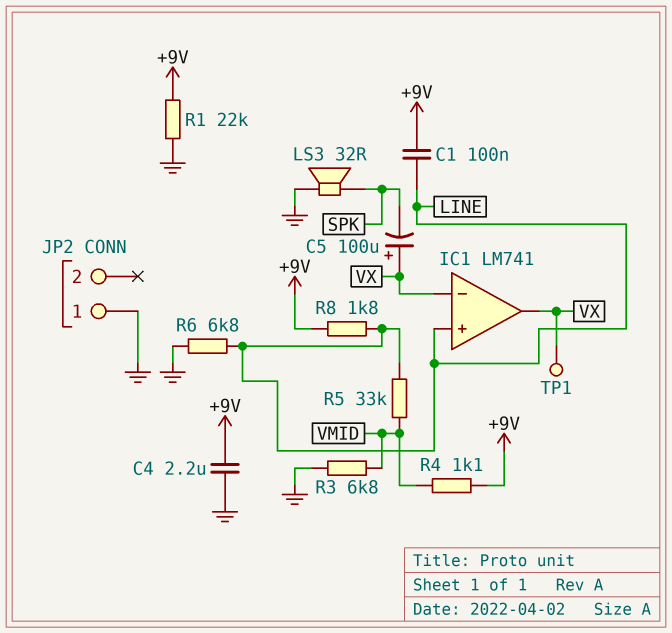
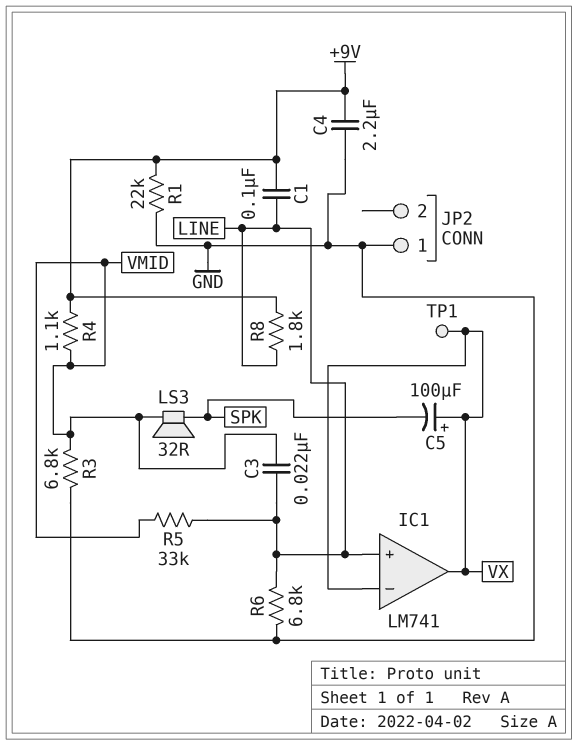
C3: none -> 22nF (LINE, VMID)
LS3: speaker 32R (GND, SPK) -> speaker 32R (SPK, VMID)

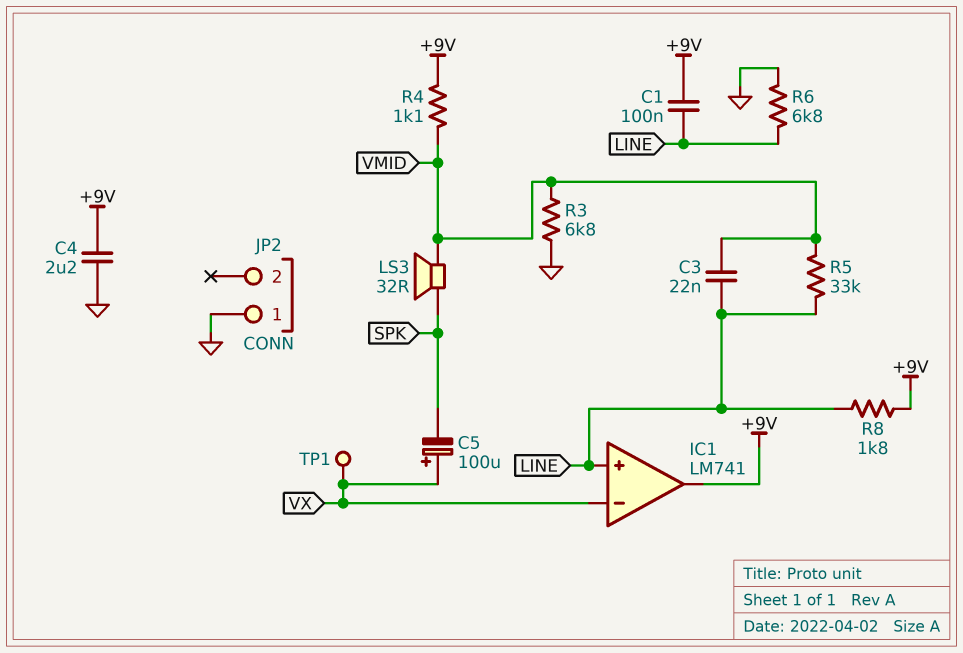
IC1 pin out: VX -> +9V
R1: 22k (+9V, GND) -> none

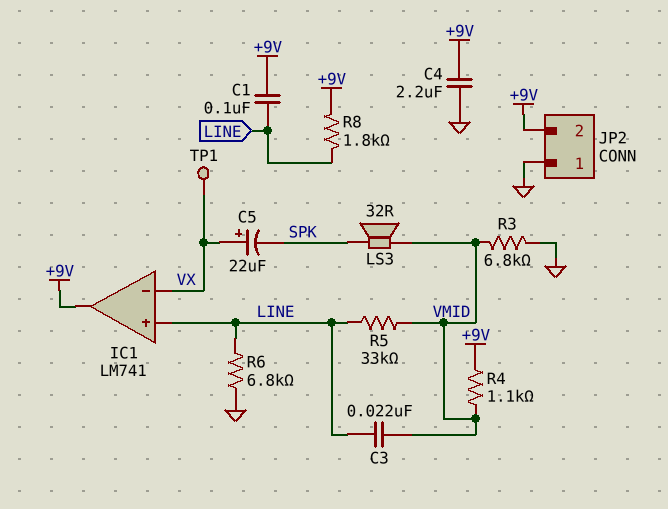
C5: 100uF (plus VX, minus SPK) -> 22uF (plus VX, minus SPK)
JP2 pin 2: none -> +9V

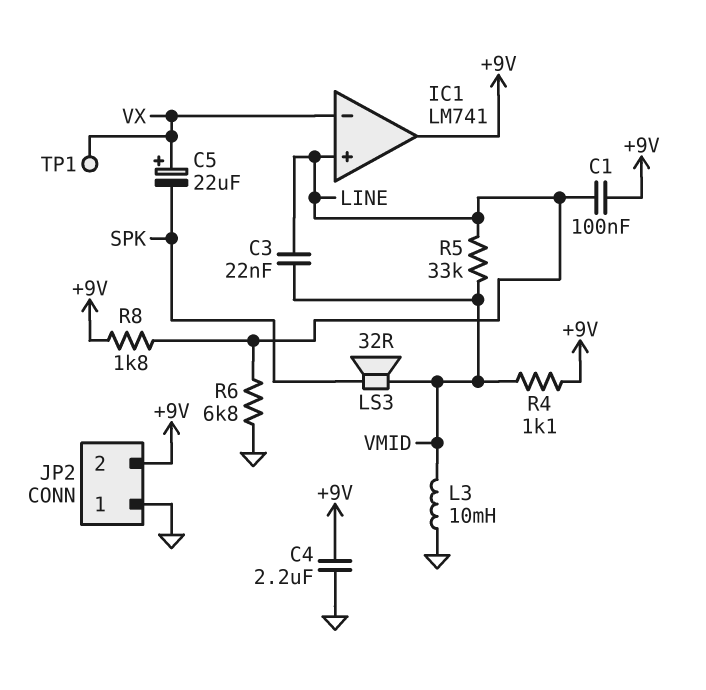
L3: none -> 10mH (GND, VMID)
R3: 6.8k (GND, VMID) -> none

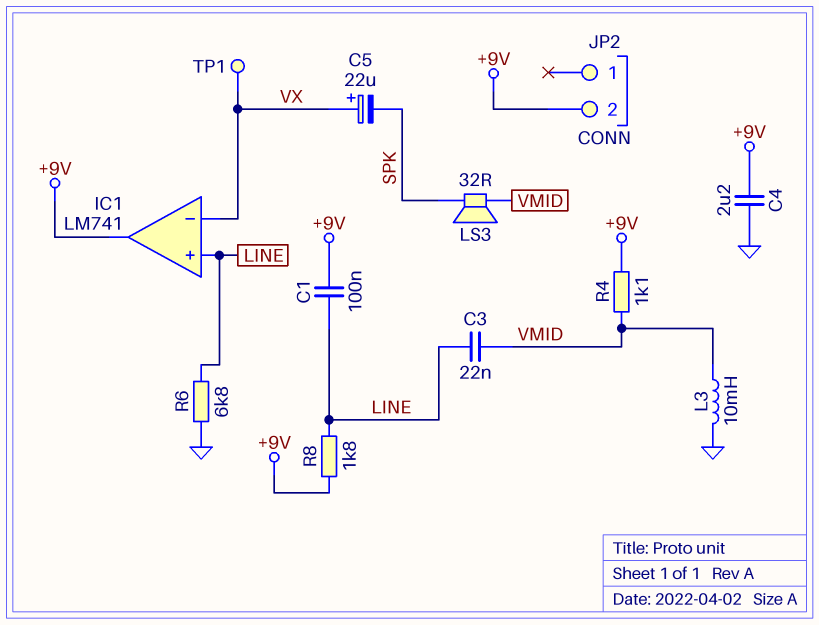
JP2 pin 1: GND -> none
R5: 33k (LINE, VMID) -> none

